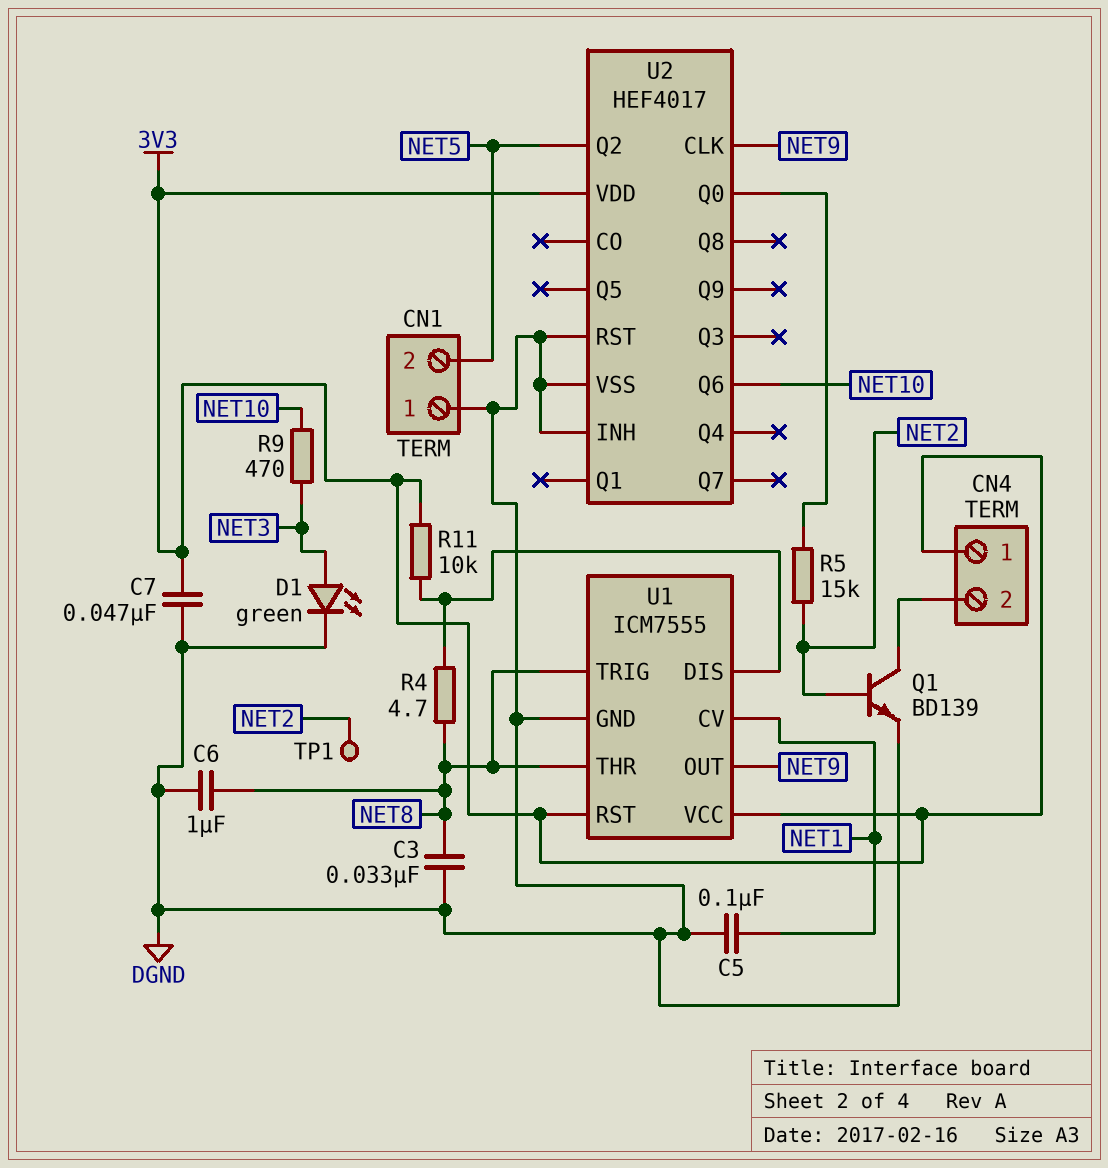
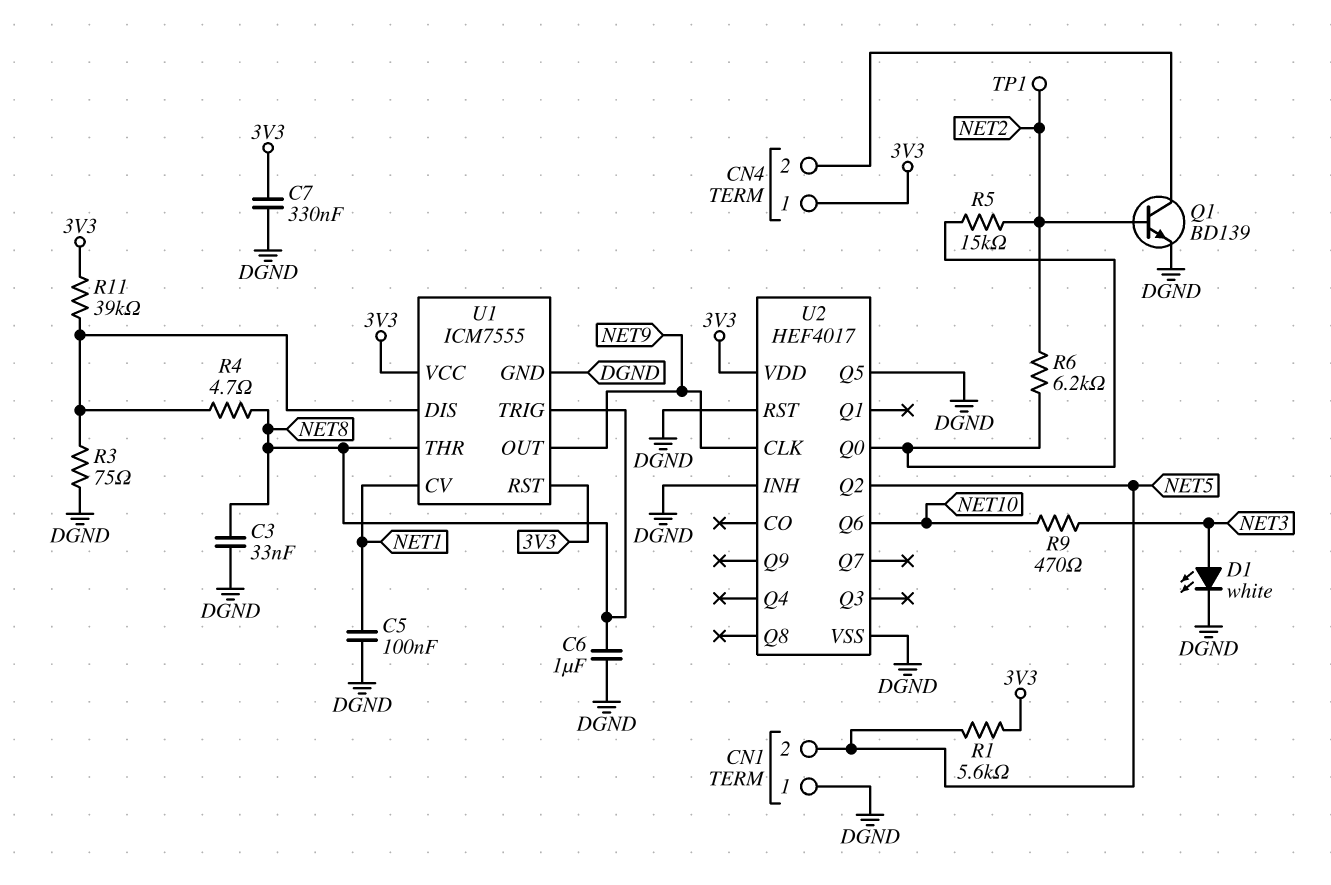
C7: 47nF (3V3, DGND) -> 330nF (3V3, DGND)
D1: LED green (A NET3, K DGND) -> LED white (A NET3, K DGND)
R1: none -> 5.6k (3V3, NET5)
R3: none -> 75 (DGND, U1/DIS)
R6: none -> 6.2k (NET2, U2/Q0)
R11: 10k (3V3, U1/DIS) -> 39k (3V3, U1/DIS)
U2 pin Q5: none -> DGND

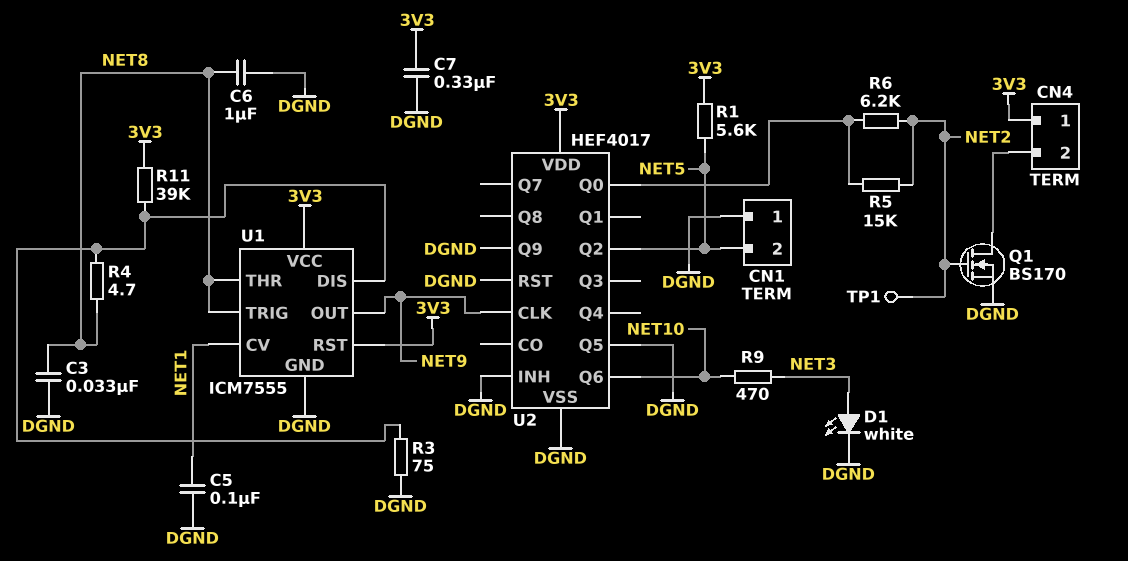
Q1: NPN BD139 (B NET2, C CN4/2, E DGND) -> NMOS BS170 (G NET2, D CN4/2, S DGND)
U2 pin Q9: none -> DGND

